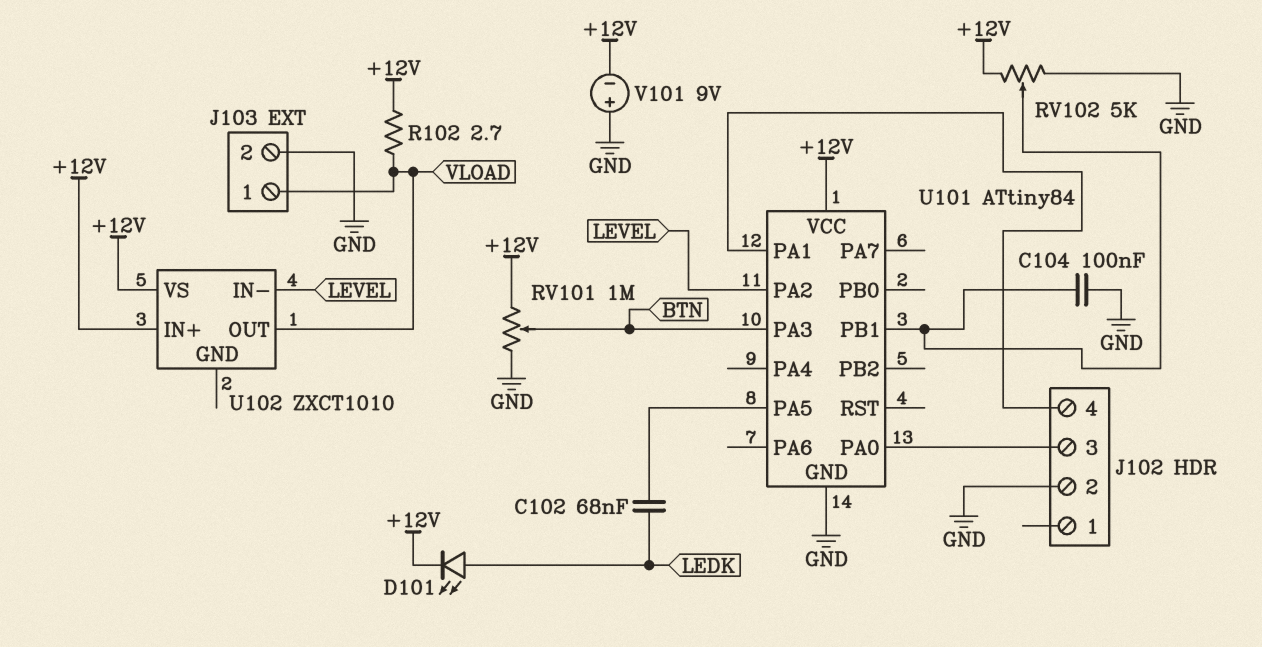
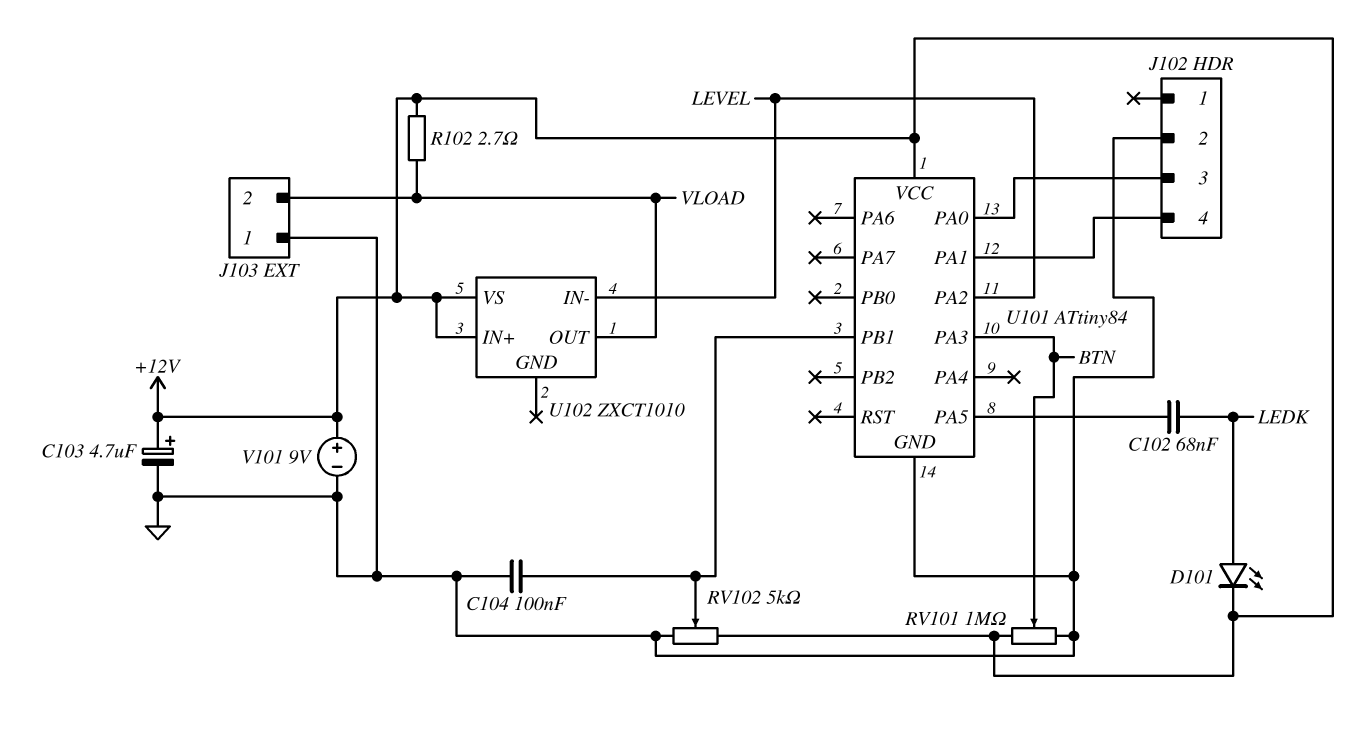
C103: none -> 4.7uF (plus +12V, minus GND)
J103 pin 1: VLOAD -> GND
J103 pin 2: GND -> VLOAD
V101: 9V (plus GND, minus +12V) -> 9V (plus +12V, minus GND)

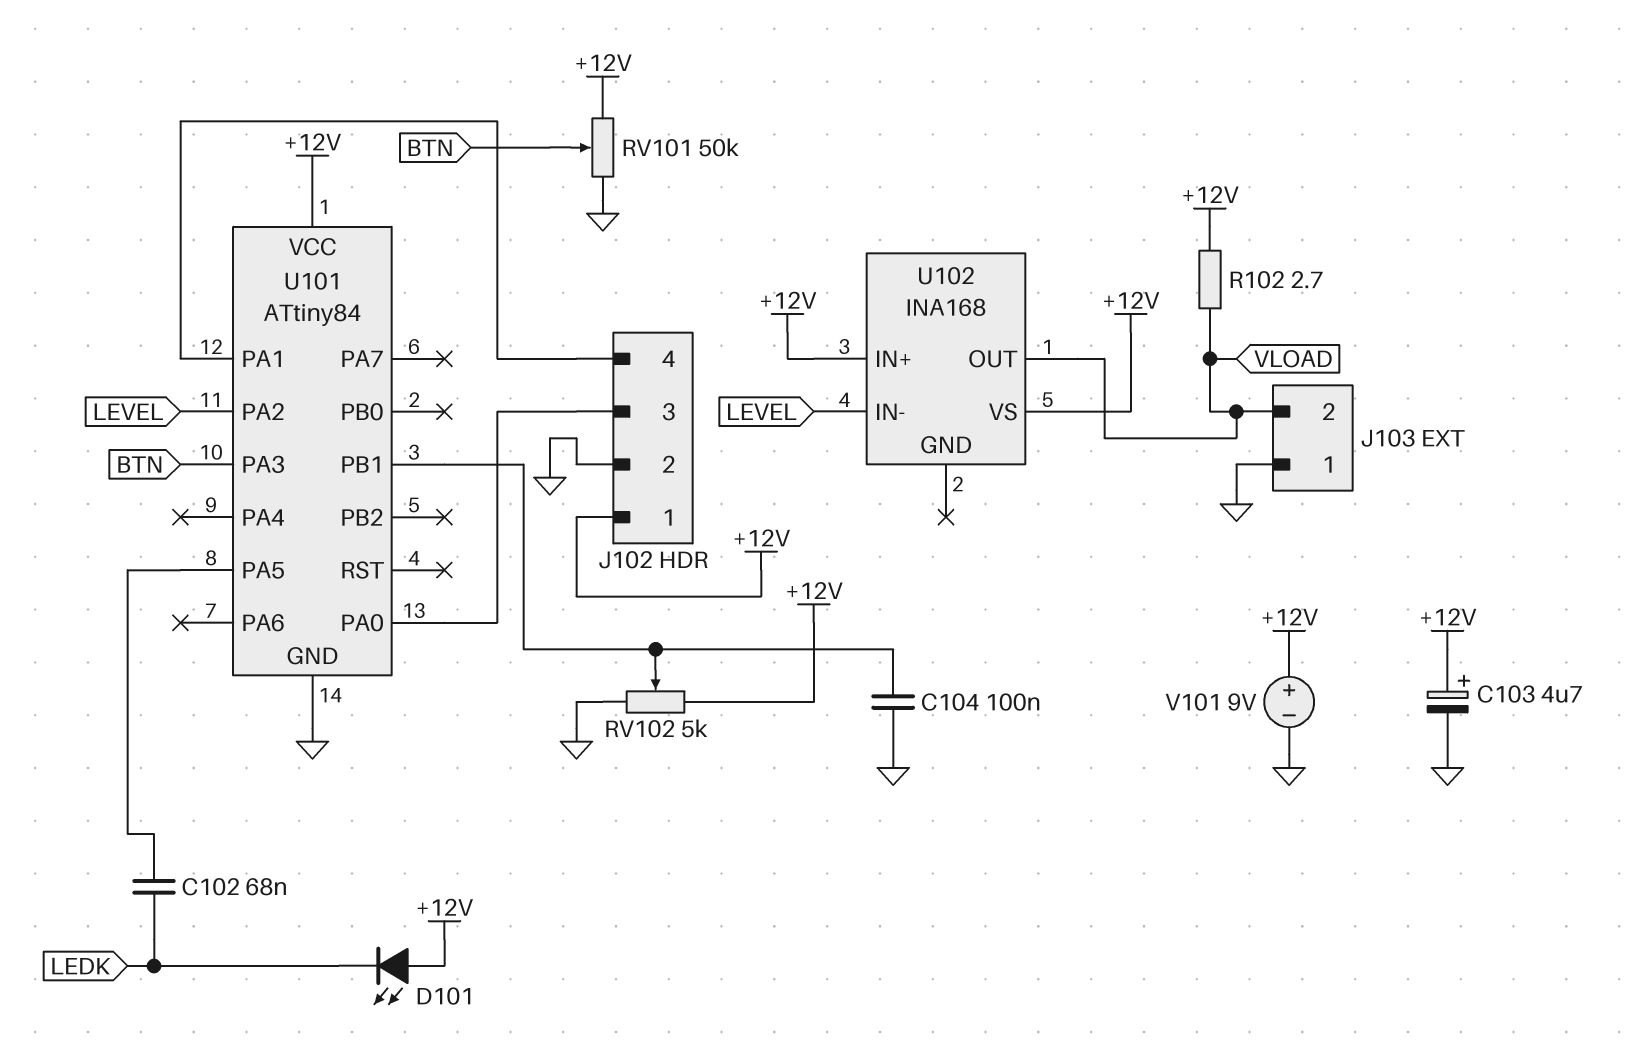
D101: LED (A LEDK, K +12V) -> LED (A +12V, K LEDK)
J102 pin 1: none -> +12V
RV101: 1M (+12V, GND, wiper BTN) -> 50k (+12V, GND, wiper BTN)
U102: ZXCT1010 -> INA168

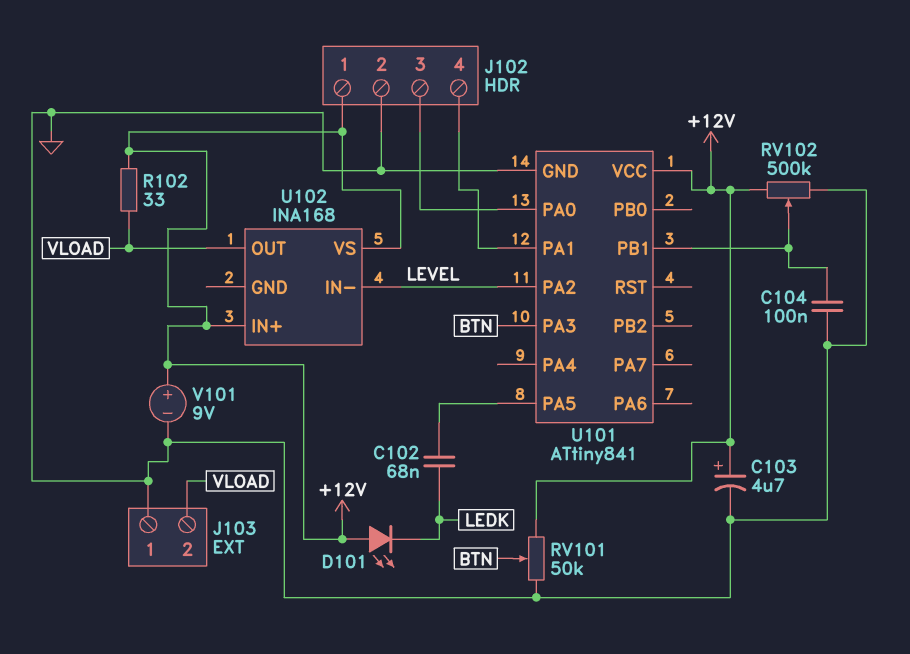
R102: 2.7 (+12V, VLOAD) -> 33 (+12V, VLOAD)
RV102: 5k (+12V, GND, wiper U101/PB1) -> 500k (+12V, GND, wiper U101/PB1)
U101: ATtiny84 -> ATtiny841

